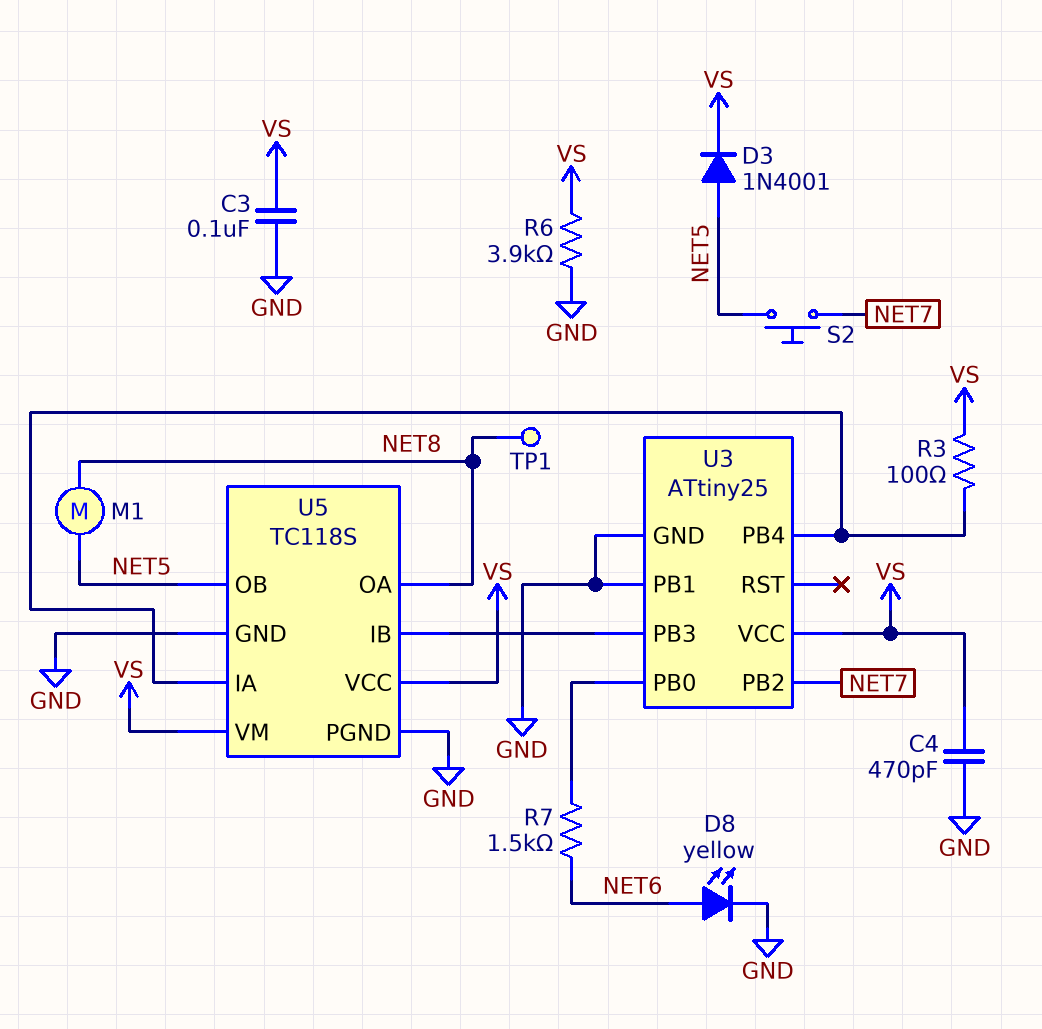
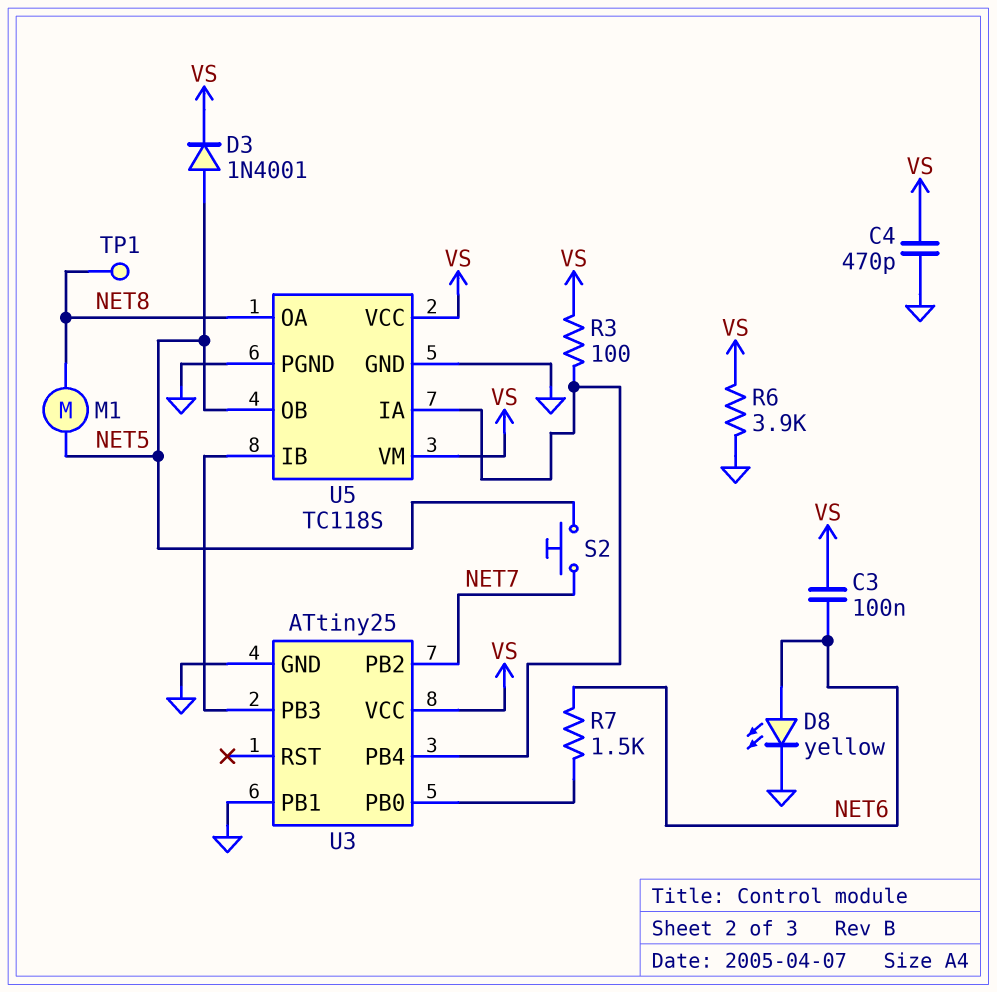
C3: 100nF (GND, VS) -> 100nF (NET6, VS)

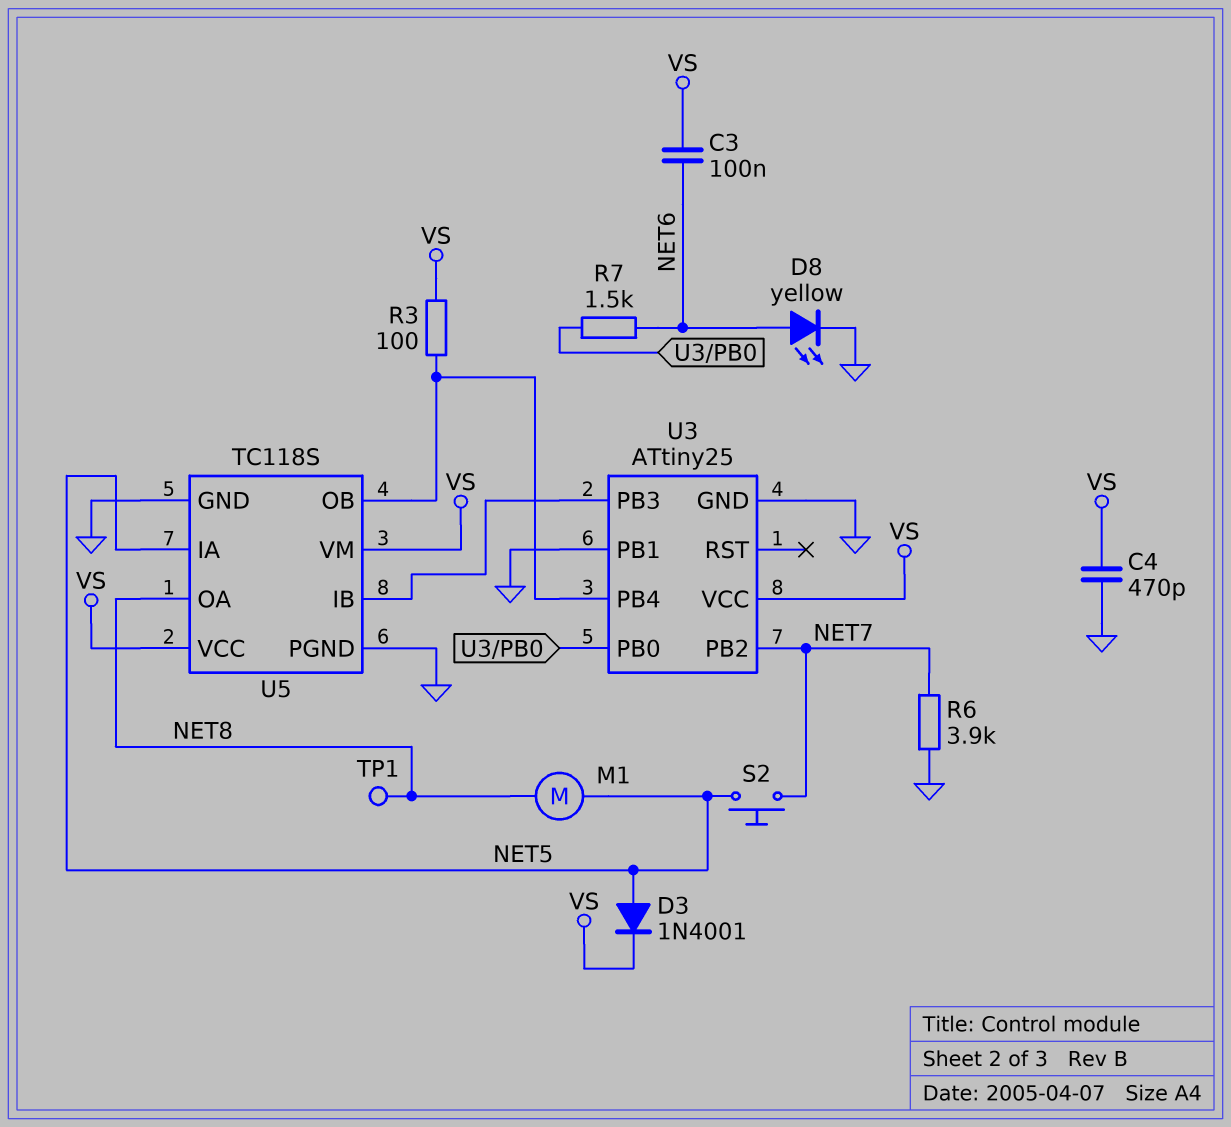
R6: 3.9k (GND, VS) -> 3.9k (GND, NET7)
U5 pin IA: U3/PB4 -> NET5
U5 pin OB: NET5 -> U3/PB4

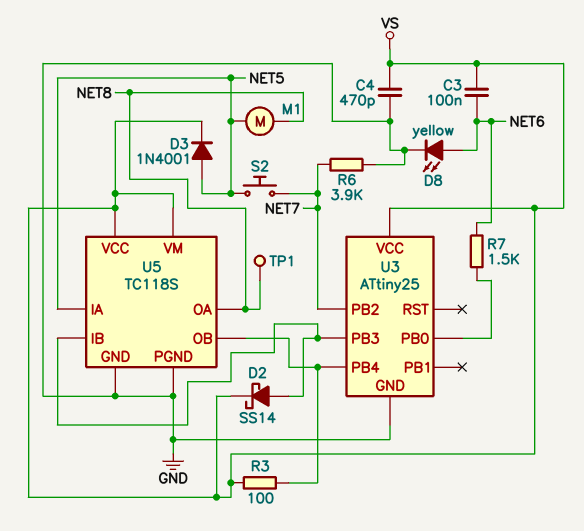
D2: none -> schottky SS14 (A U3/PB3, K VS)
U3 pin PB1: GND -> none

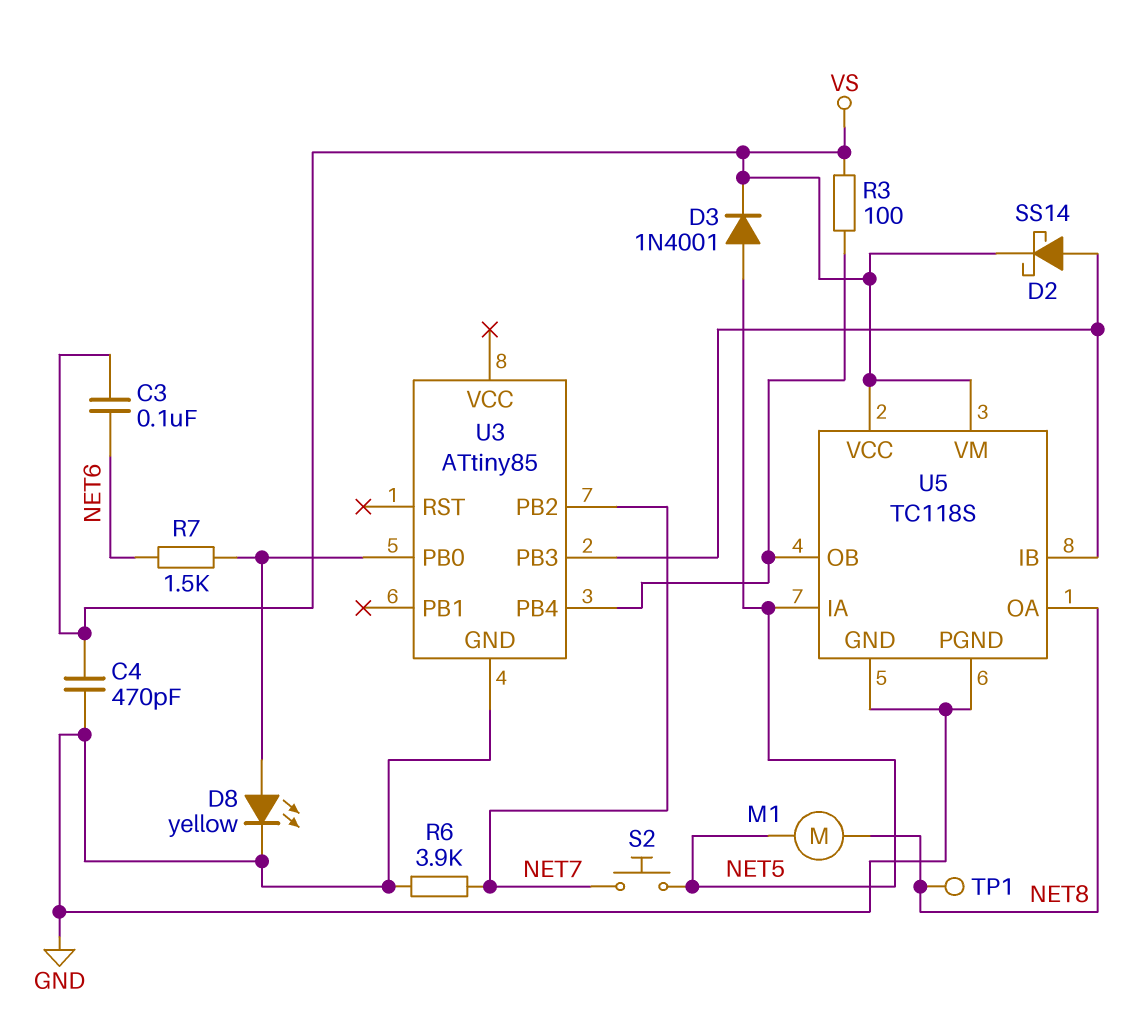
D8: LED yellow (A NET6, K GND) -> LED yellow (A U3/PB0, K GND)
U3: ATtiny25 -> ATtiny85
U3 pin VCC: VS -> none

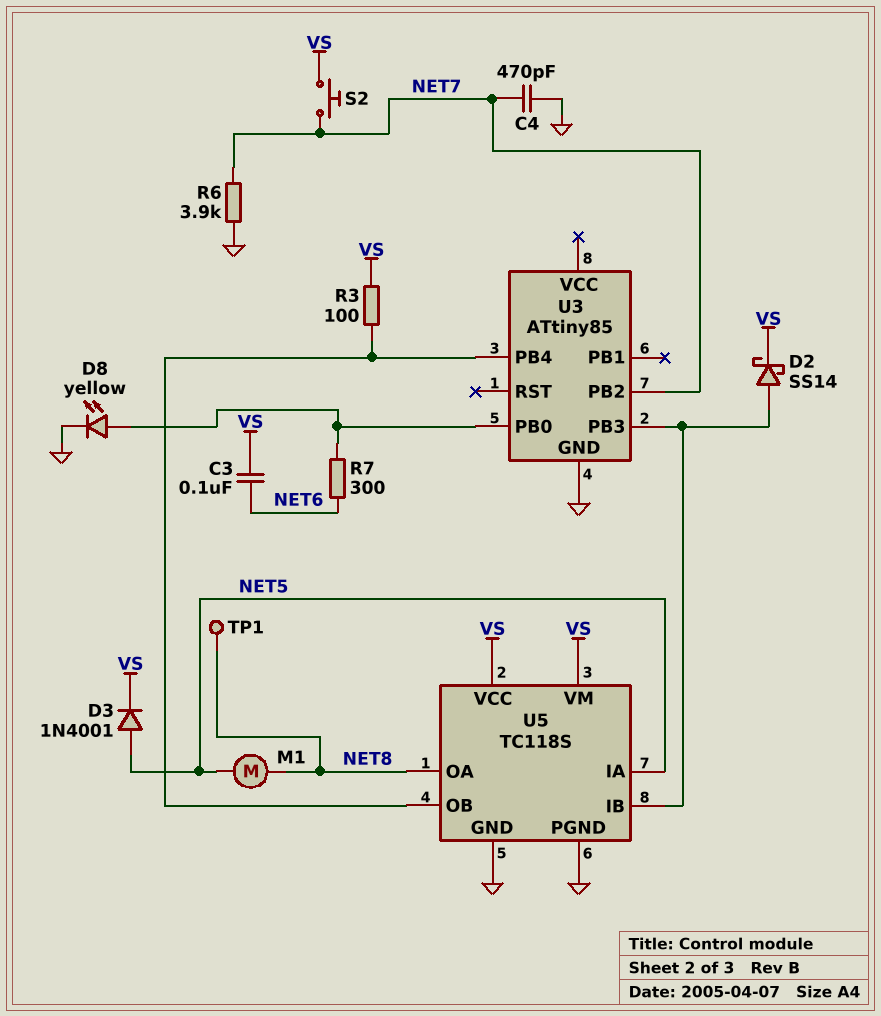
C4: 470pF (GND, VS) -> 470pF (GND, NET7)
R7: 1.5k (NET6, U3/PB0) -> 300 (NET6, U3/PB0)
S2: button (NET5, NET7) -> button (NET7, VS)

